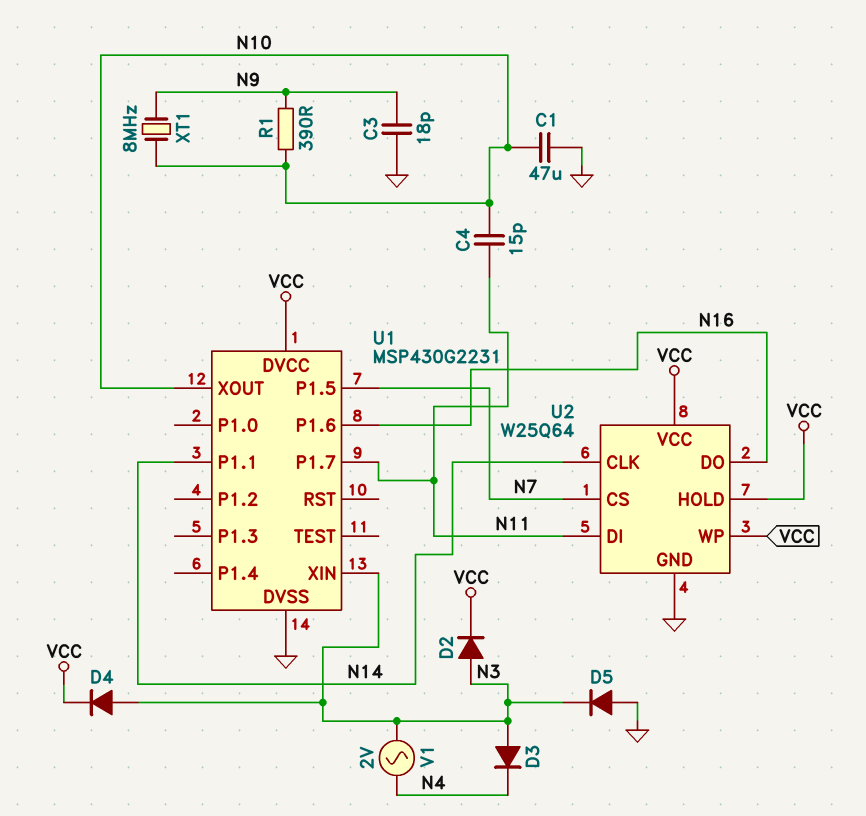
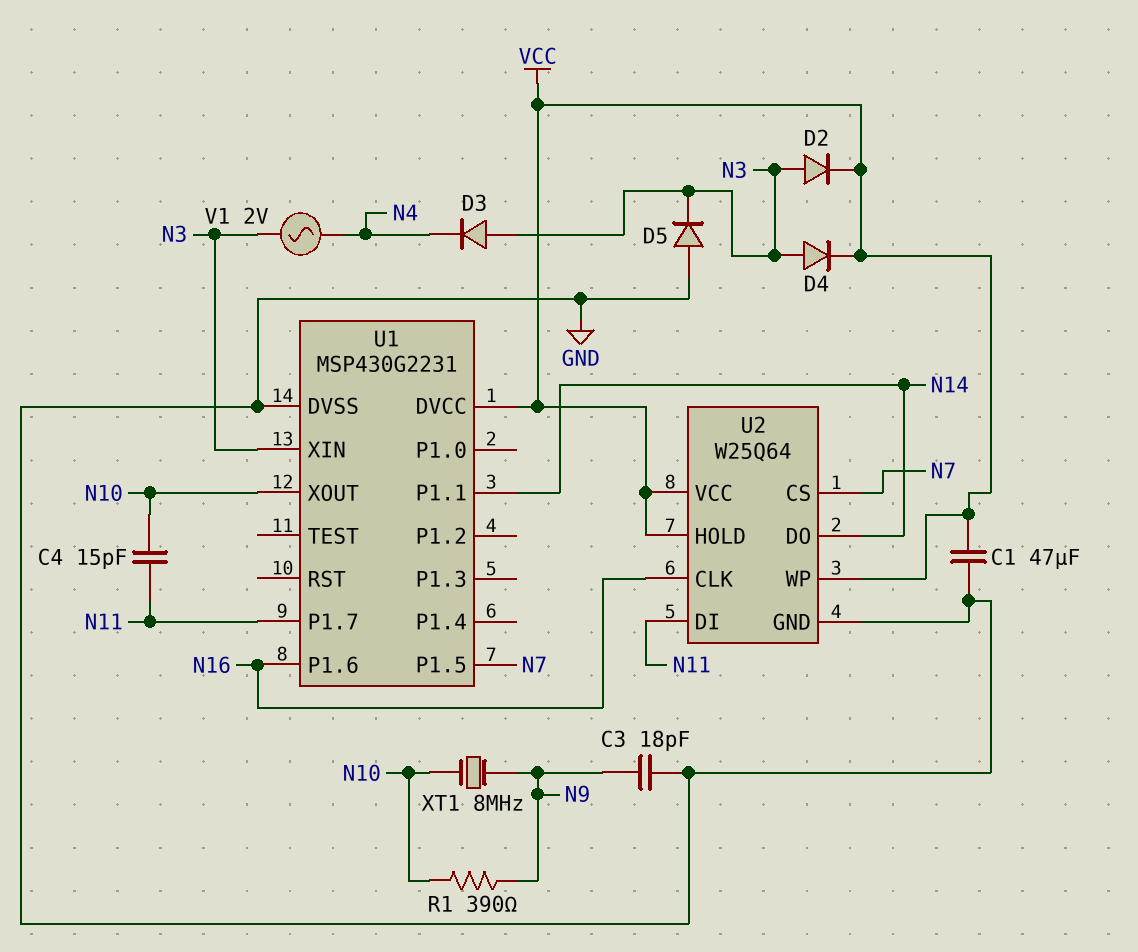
C1: 47uF (GND, N10) -> 47uF (GND, VCC)
U2 pin CLK: N14 -> N16
U2 pin DO: N16 -> N14

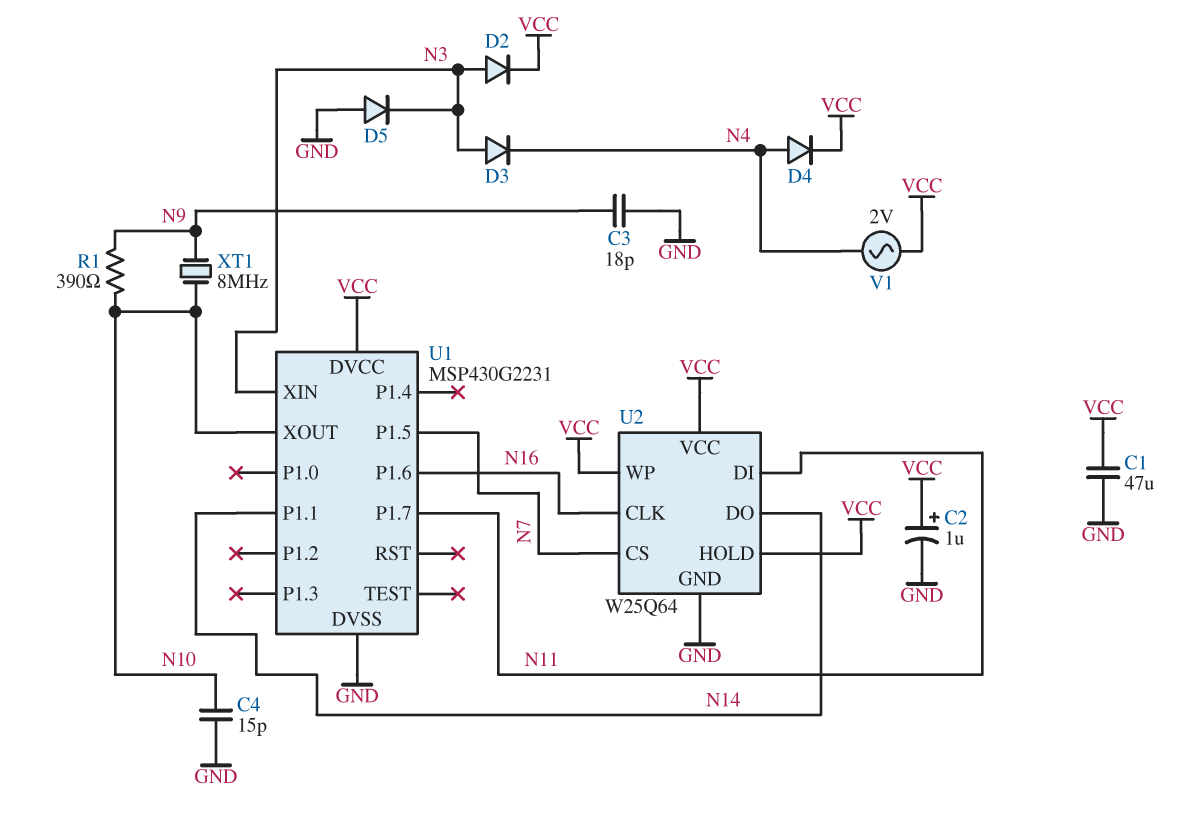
C2: none -> 1uF (plus VCC, minus GND)
C4: 15pF (N10, N11) -> 15pF (GND, N10)
D4: diode (A N3, K VCC) -> diode (A N4, K VCC)
V1: AC 2V (N3, N4) -> AC 2V (N4, VCC)

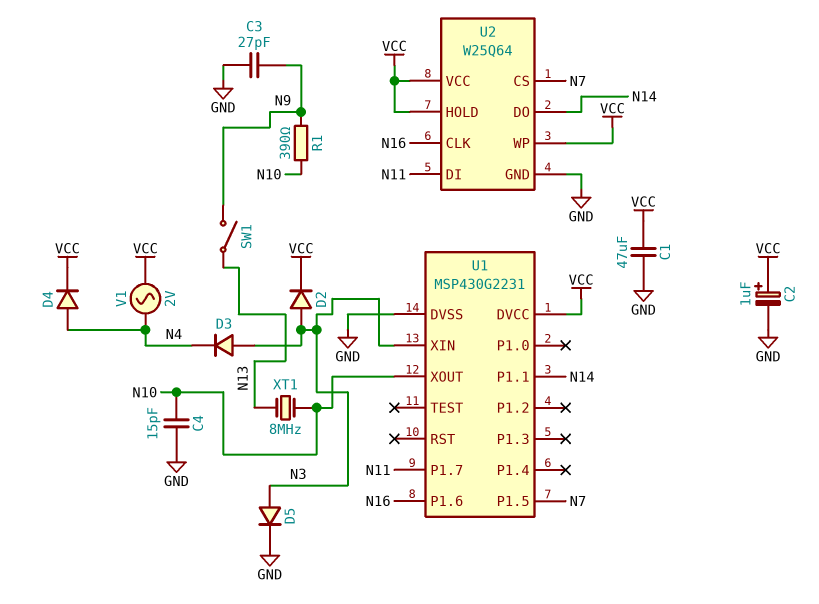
C3: 18pF (GND, N9) -> 27pF (GND, N9)
D5: diode (A GND, K N3) -> diode (A N3, K GND)
SW1: none -> switch (N9, N13)
XT1: 8MHz (N9, N10) -> 8MHz (N10, N13)

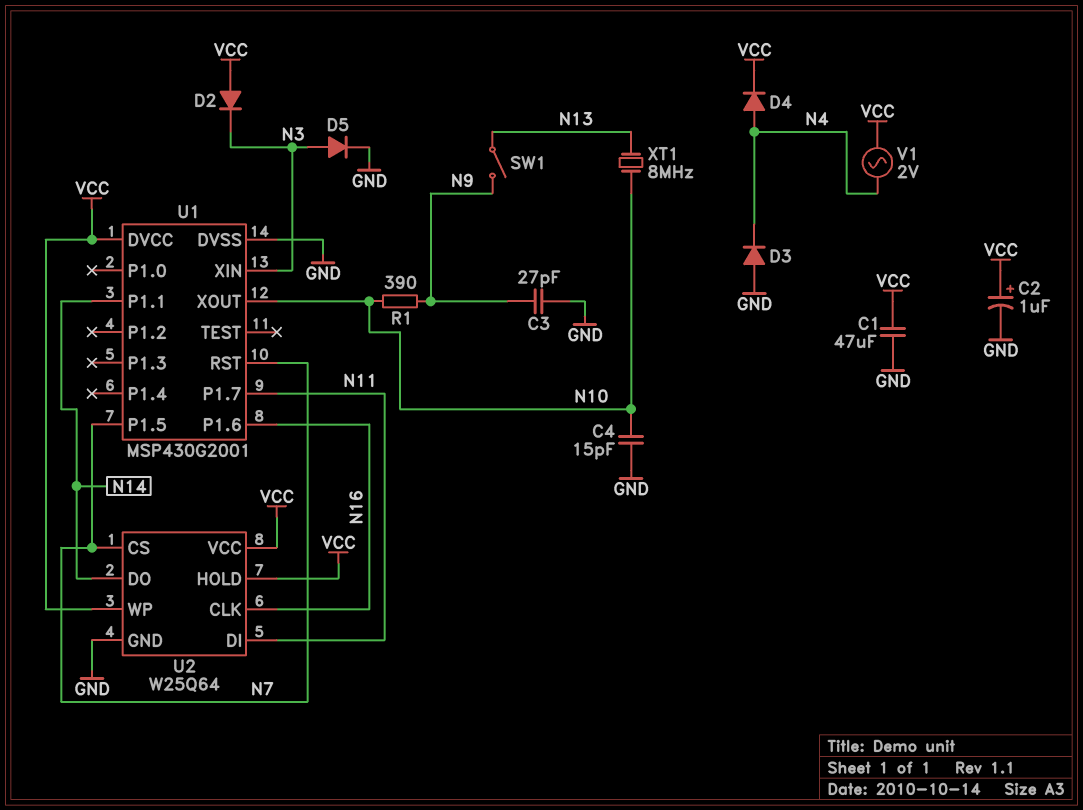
D2: diode (A N3, K VCC) -> diode (A VCC, K N3)
D3: diode (A N3, K N4) -> diode (A GND, K N4)
U1: MSP430G2231 -> MSP430G2001
U1 pin RST: none -> N7

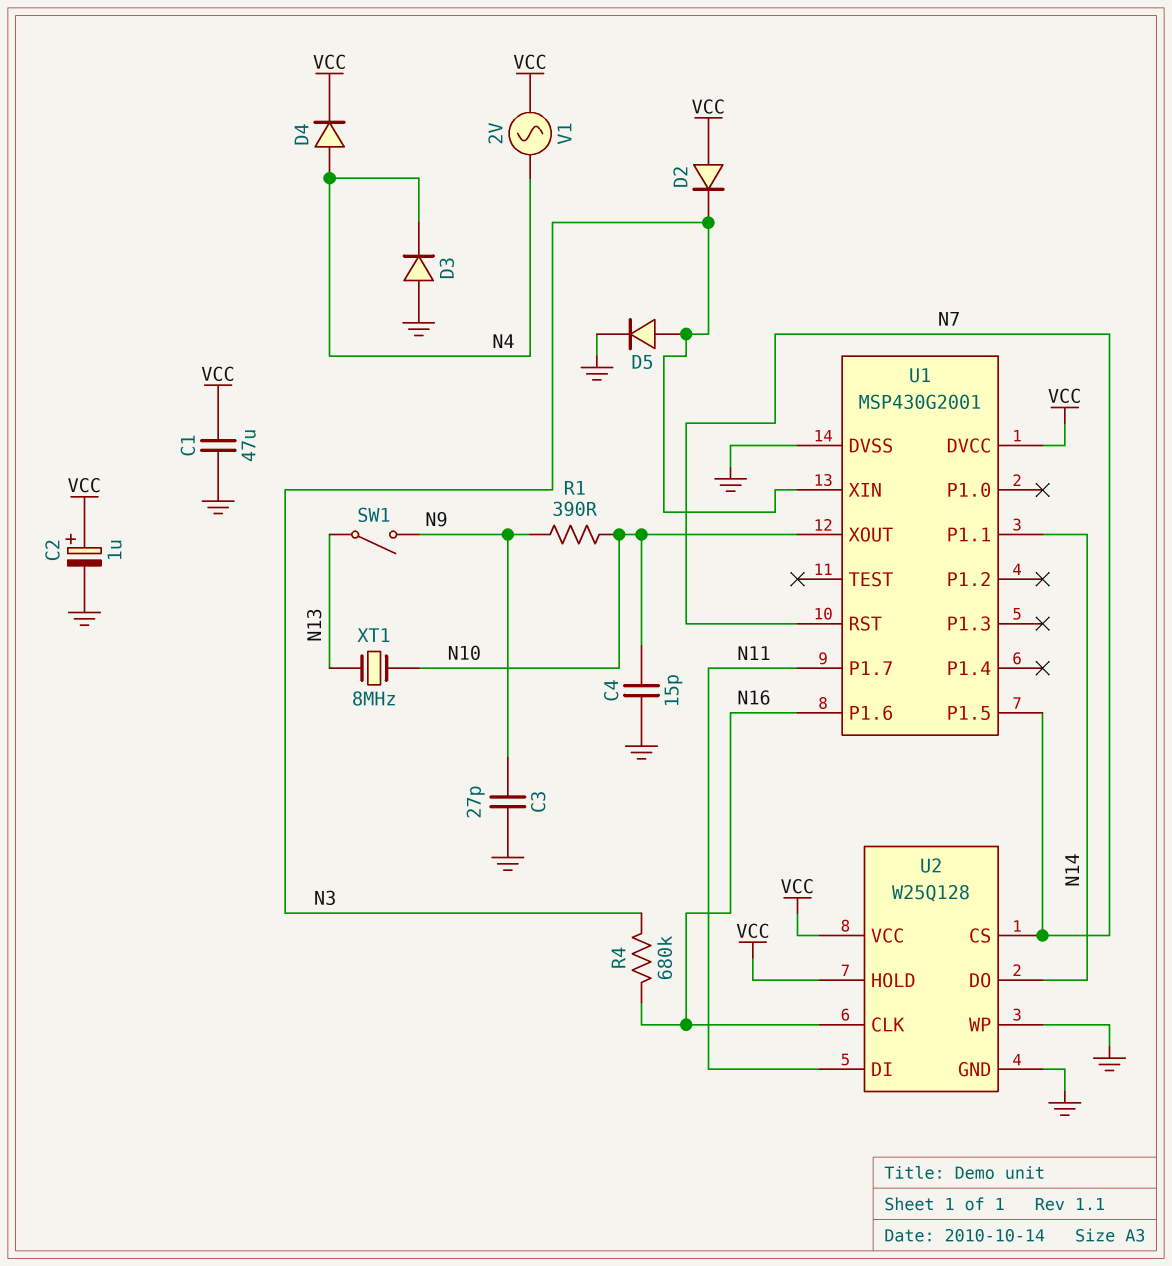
R4: none -> 680k (N3, N16)
U2: W25Q64 -> W25Q128
U2 pin WP: VCC -> GND

